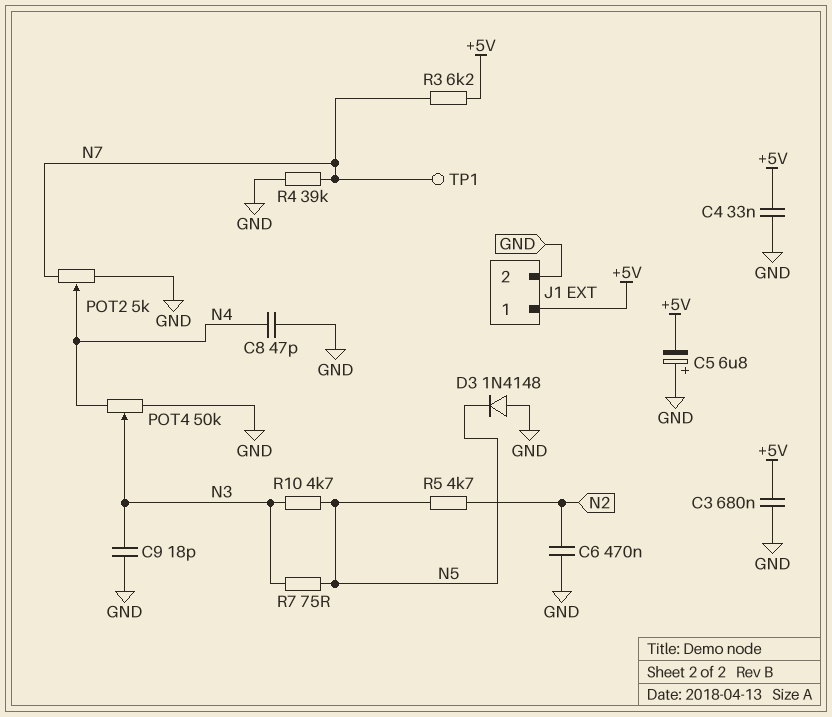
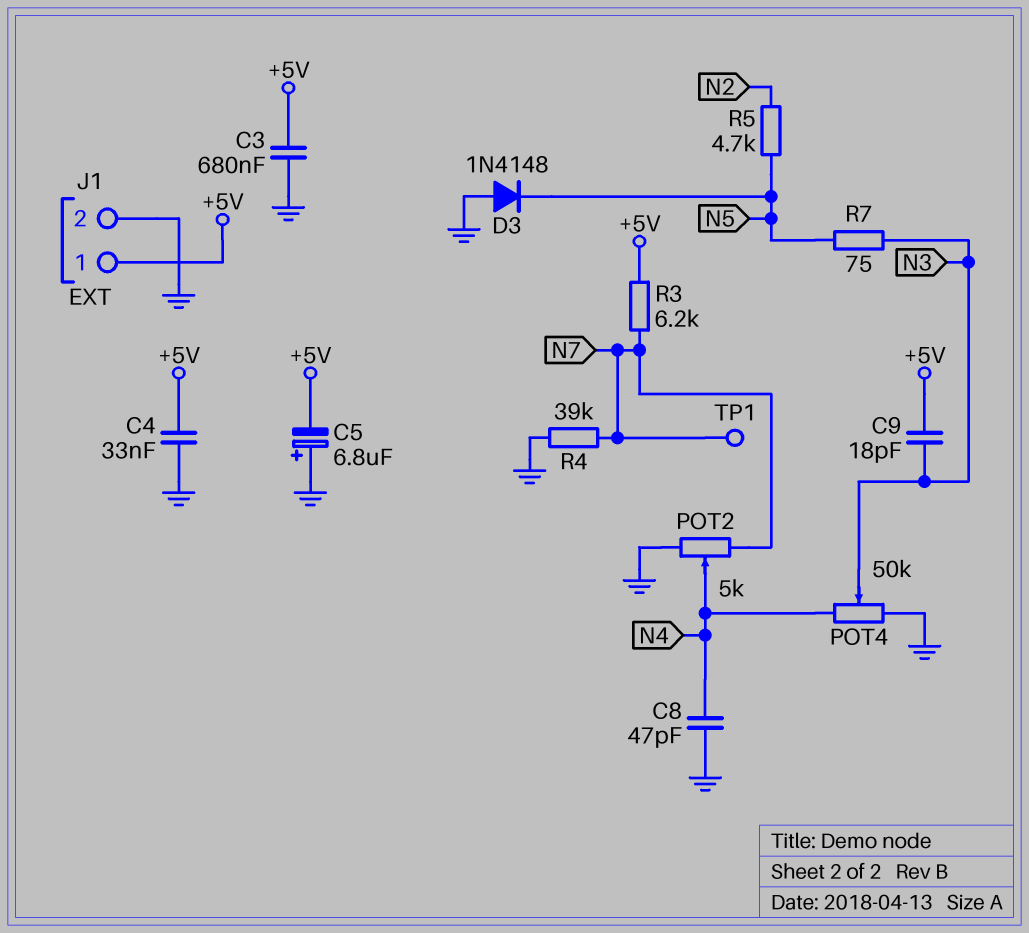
C6: 470nF (GND, N2) -> none
C9: 18pF (GND, N3) -> 18pF (+5V, N3)
R10: 4.7k (N3, N5) -> none

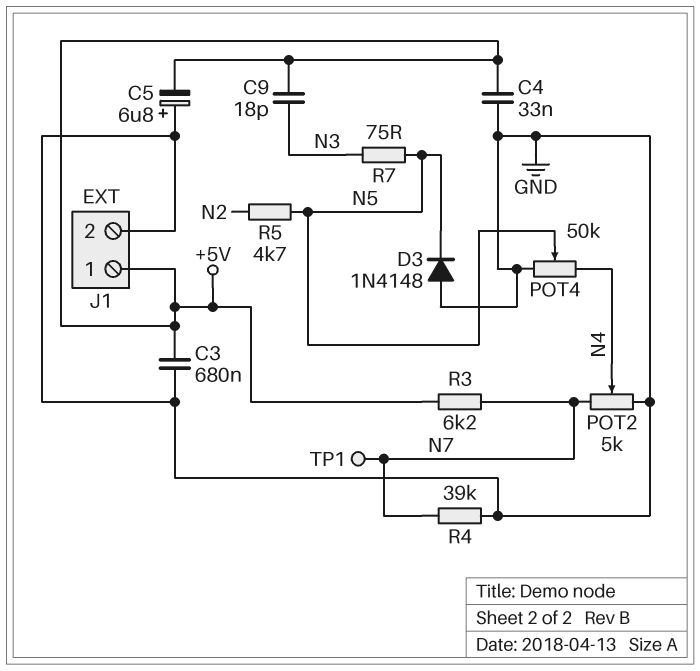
C8: 47pF (GND, N4) -> none
POT4: 50k (GND, N4, wiper N3) -> 50k (GND, N4, wiper N5)

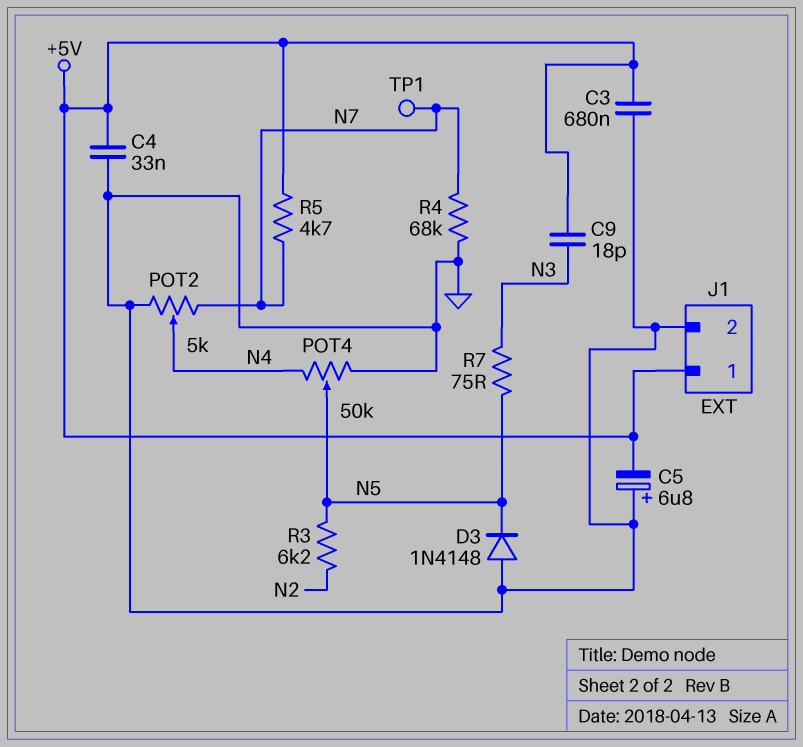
R3: 6.2k (+5V, N7) -> 6.2k (N2, N5)
R4: 39k (GND, N7) -> 68k (GND, N7)
R5: 4.7k (N2, N5) -> 4.7k (+5V, N7)

